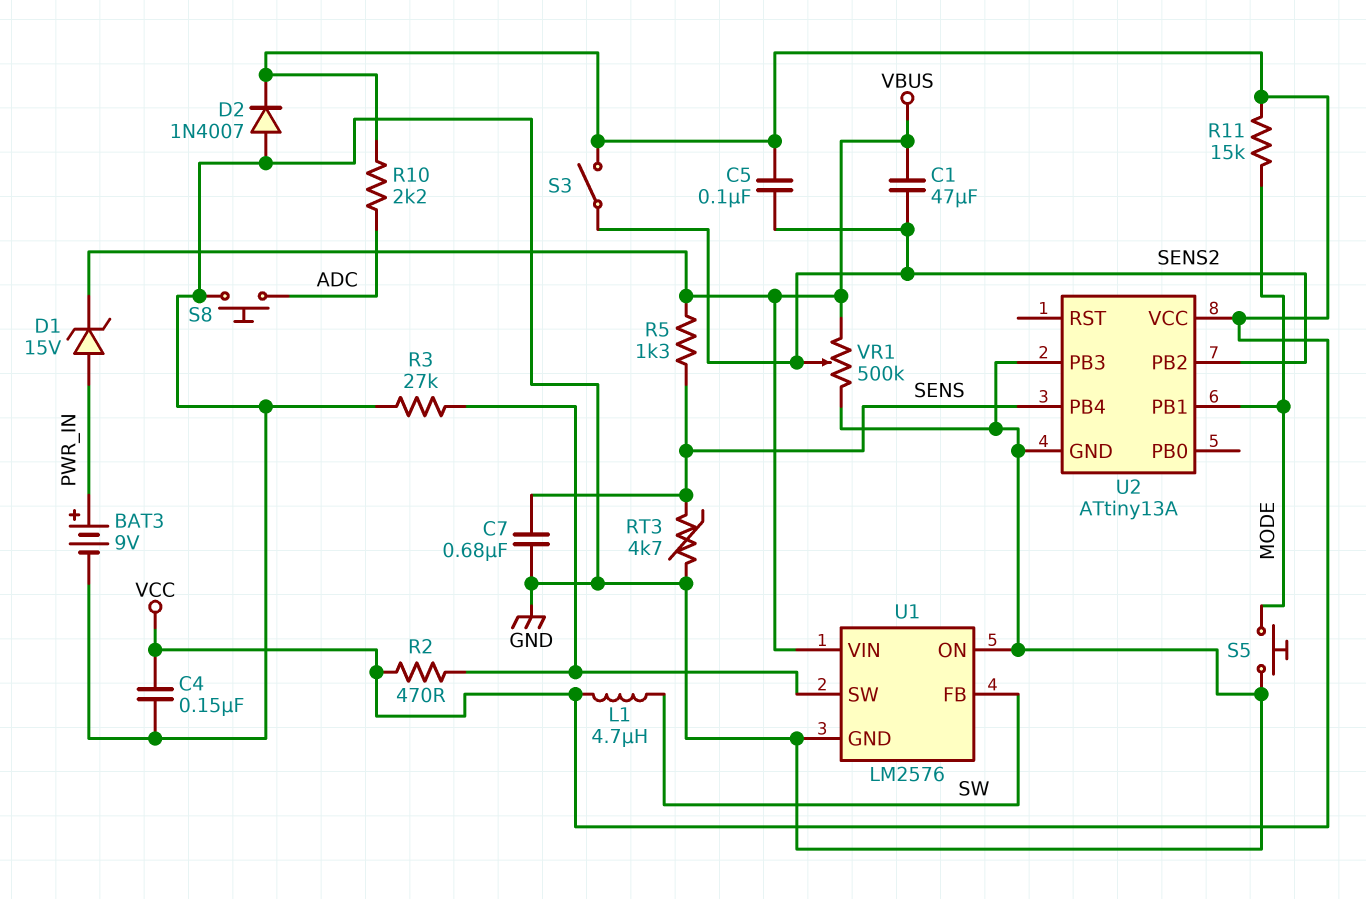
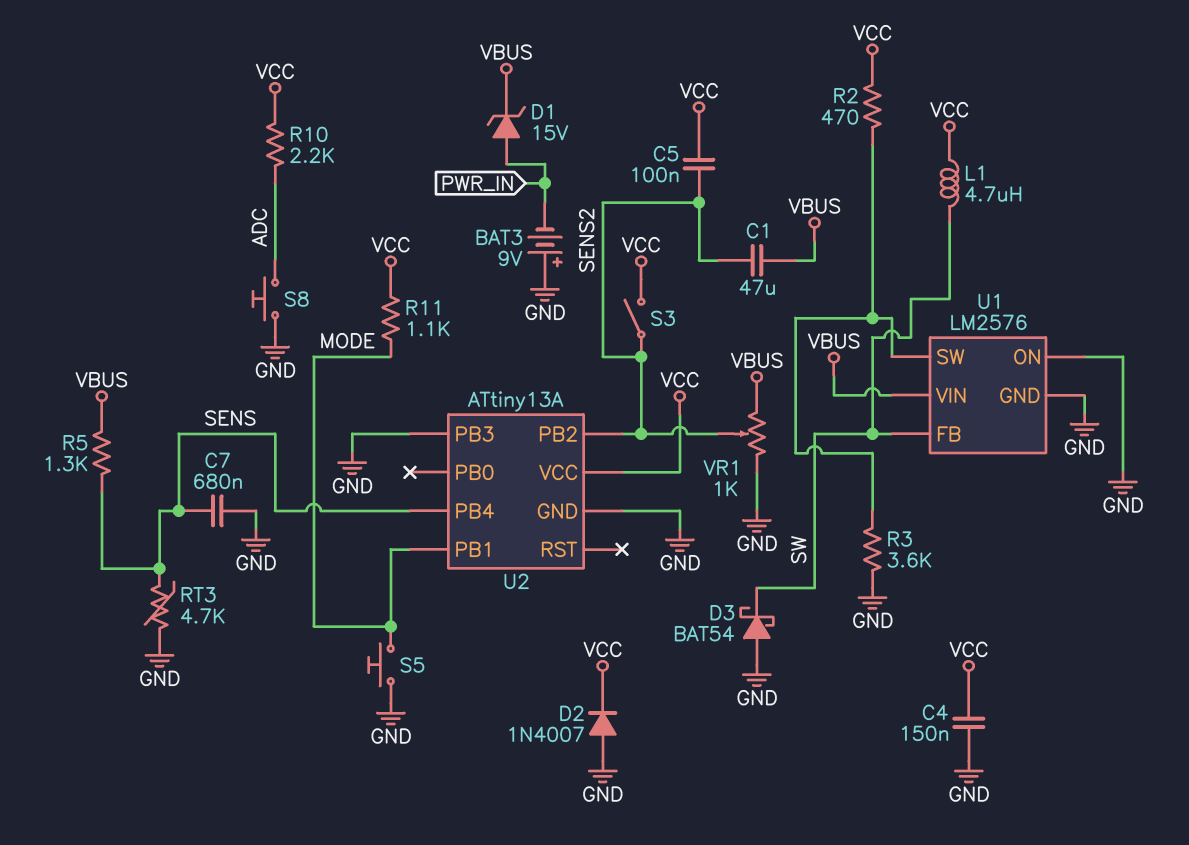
BAT3: 9V (plus PWR_IN, minus GND) -> 9V (plus GND, minus PWR_IN)
D3: none -> schottky BAT54 (A GND, K SW)
R3: 27k (GND, U1/SW) -> 3.6k (GND, U1/SW)
R11: 15k (MODE, VCC) -> 1.1k (MODE, VCC)
VR1: 500k (GND, VBUS, wiper SENS2) -> 1k (GND, VBUS, wiper SENS2)

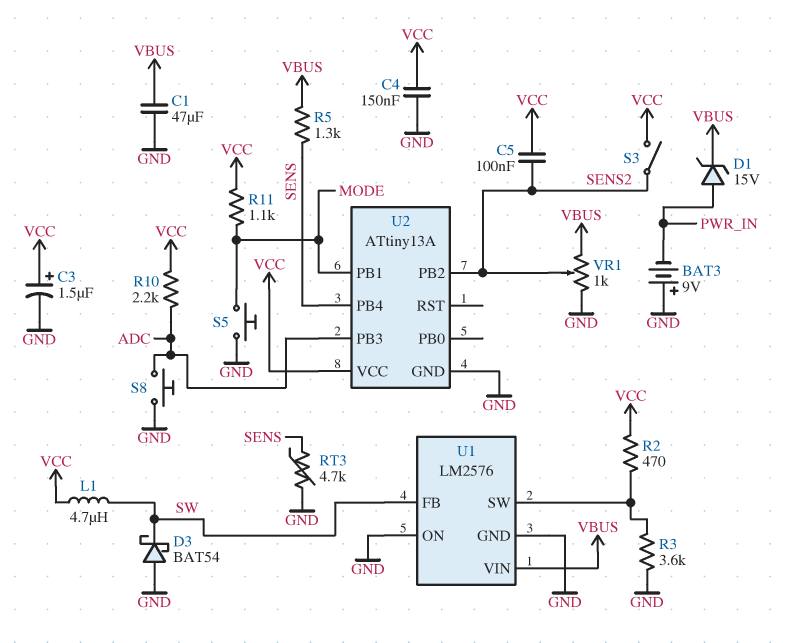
C1: 47uF (SENS2, VBUS) -> 47uF (GND, VBUS)
C3: none -> 1.5uF (plus VCC, minus GND)
C7: 680nF (GND, SENS) -> none
D2: diode 1N4007 (A GND, K VCC) -> none
U2 pin PB3: GND -> ADC

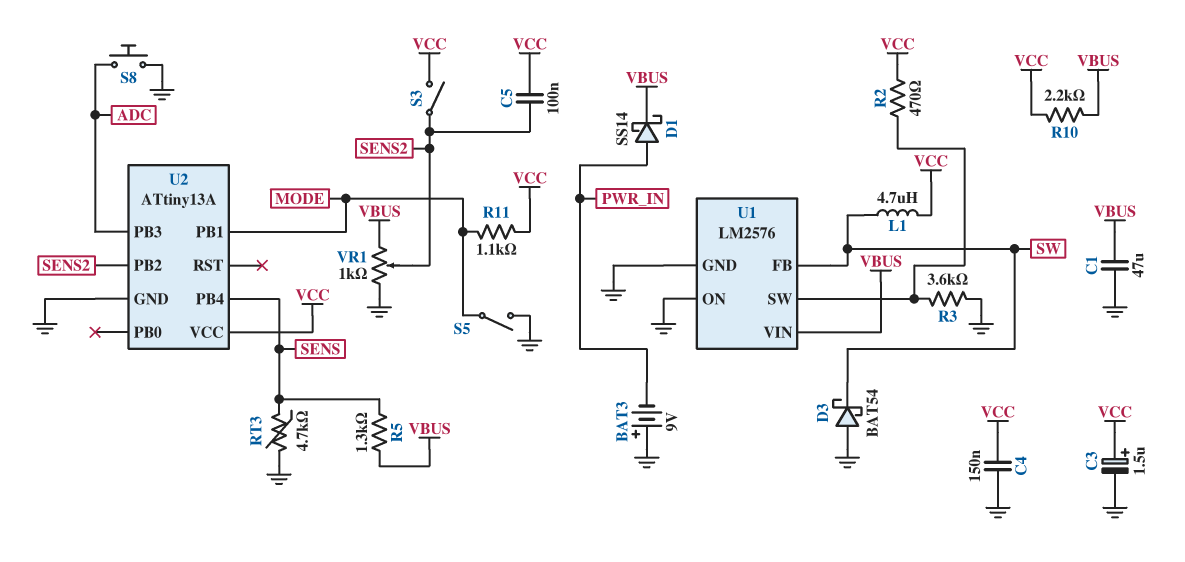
D1: zener 15V (A PWR_IN, K VBUS) -> schottky SS14 (A PWR_IN, K VBUS)
R10: 2.2k (ADC, VCC) -> 2.2k (VBUS, VCC)
S5: button (GND, MODE) -> switch (GND, MODE)

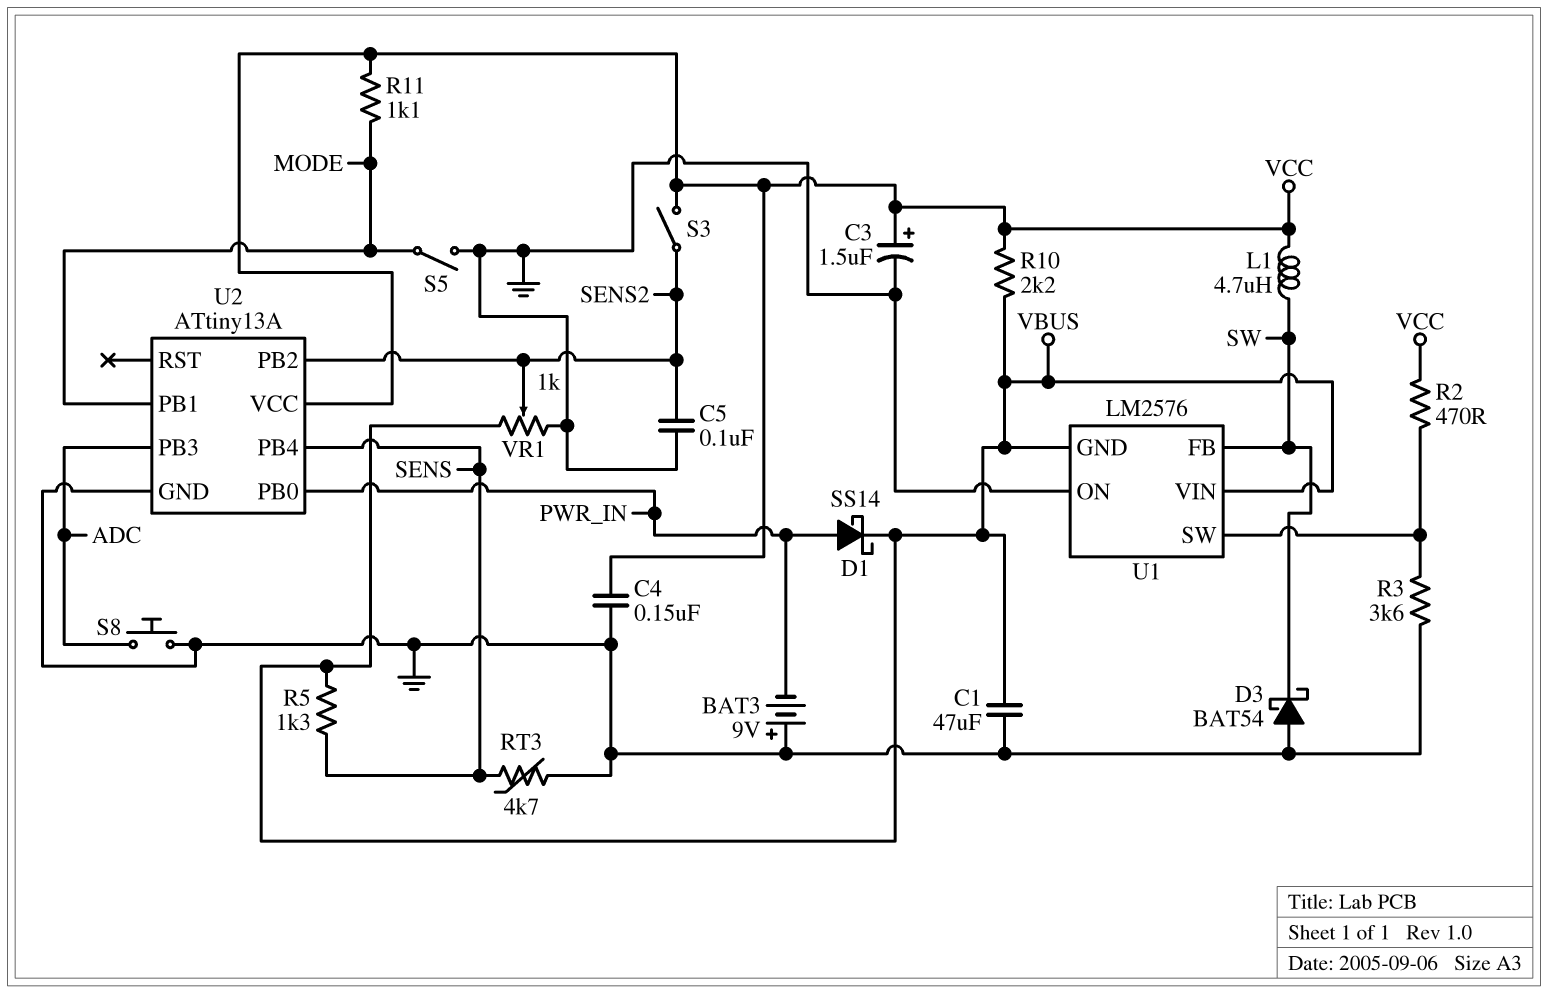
C5: 100nF (SENS2, VCC) -> 100nF (GND, SENS2)
U1 pin GND: GND -> VBUS
U2 pin PB0: none -> PWR_IN

